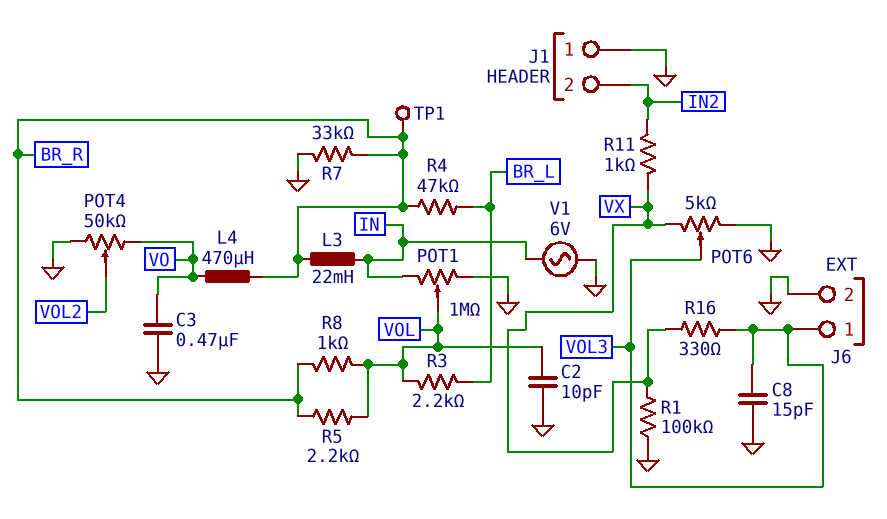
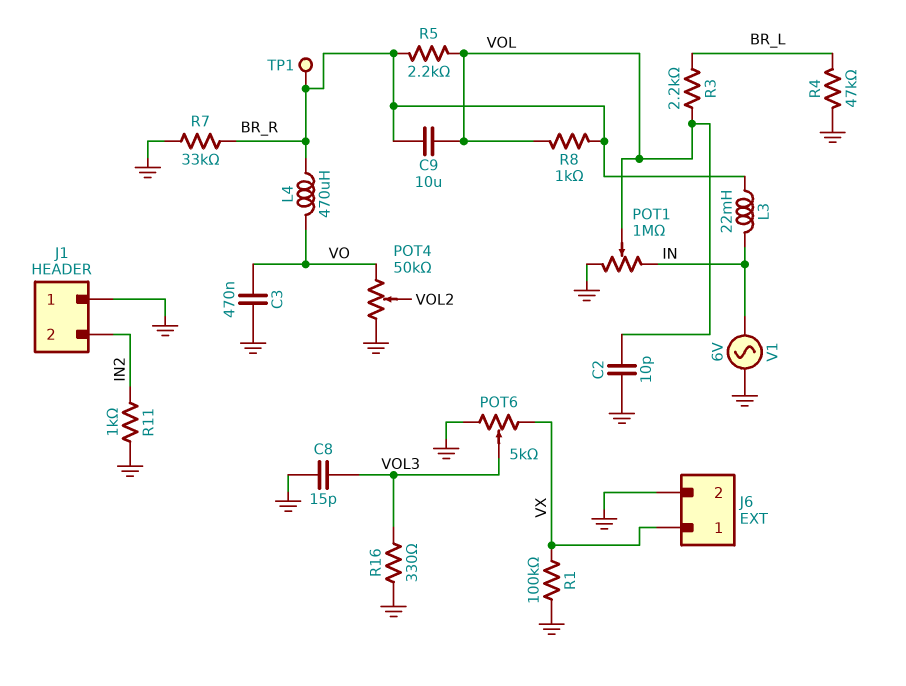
C9: none -> 10uF (BR_R, VOL)
J6 pin 1: VOL3 -> VX
R4: 47k (BR_L, BR_R) -> 47k (BR_L, GND)
R11: 1k (IN2, VX) -> 1k (GND, IN2)
R16: 330 (VOL3, VX) -> 330 (GND, VOL3)

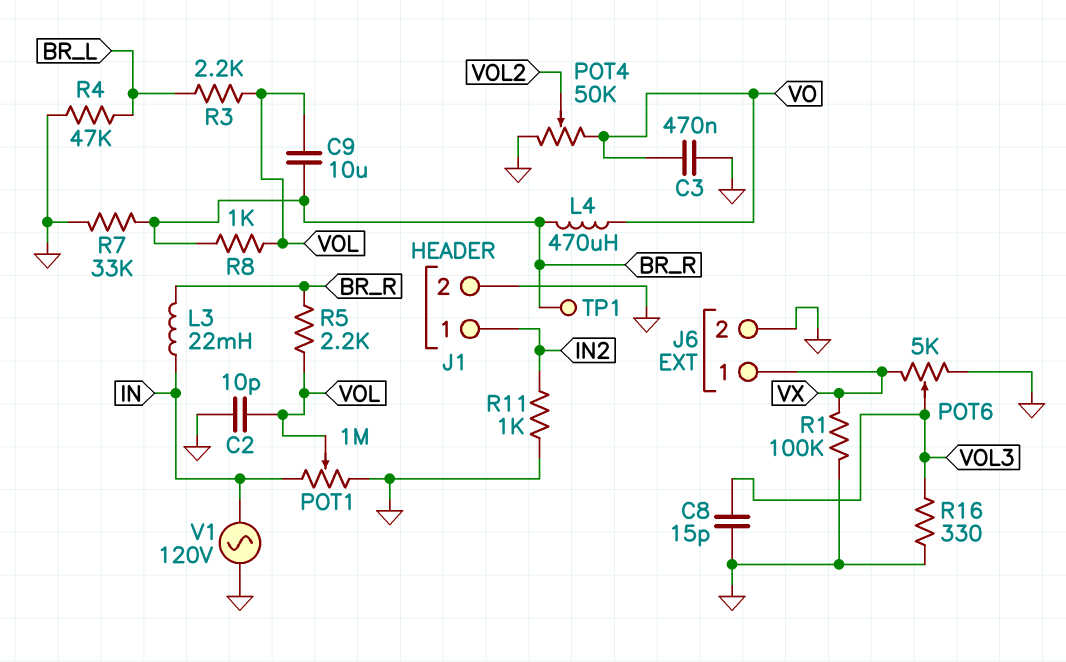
J1 pin 1: GND -> IN2
J1 pin 2: IN2 -> GND
V1: AC 6V (GND, IN) -> AC 120V (GND, IN)

